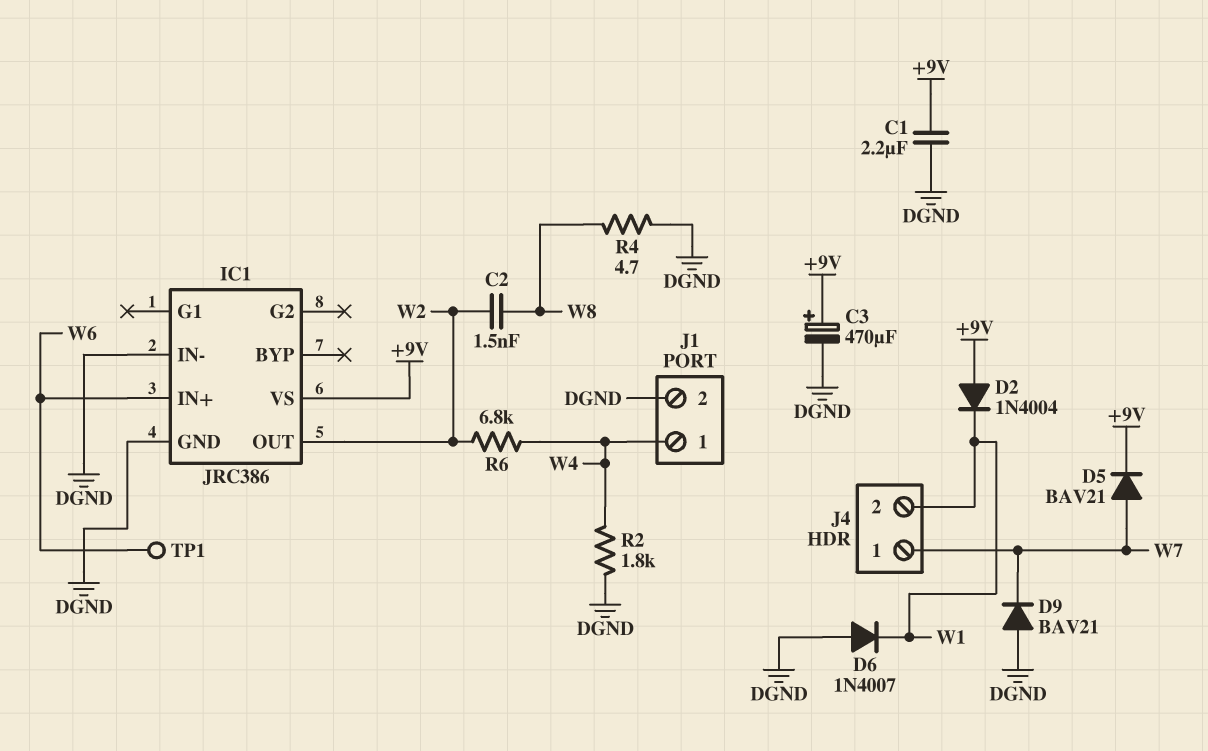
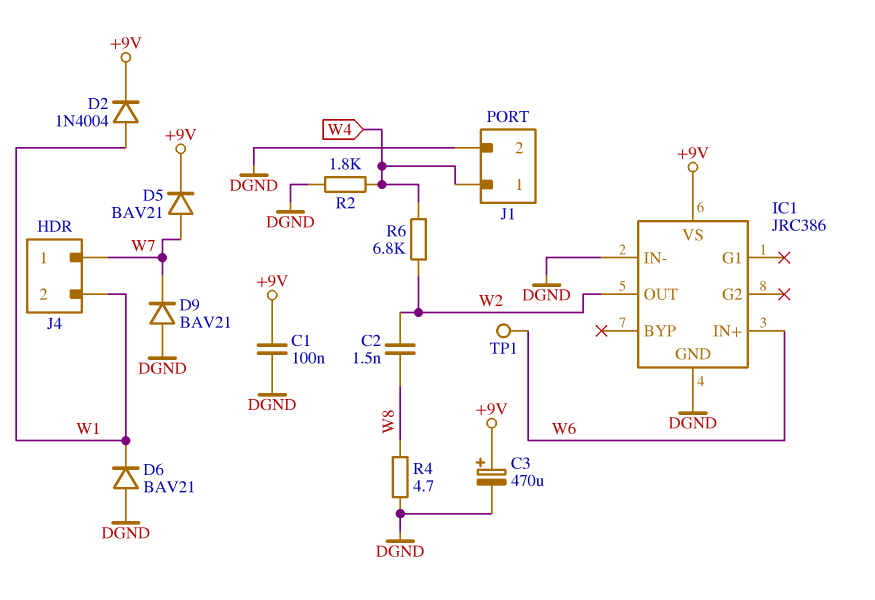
C1: 2.2uF (+9V, DGND) -> 100nF (+9V, DGND)
D2: diode 1N4004 (A +9V, K W1) -> diode 1N4004 (A W1, K +9V)
D6: diode 1N4007 (A DGND, K W1) -> diode BAV21 (A DGND, K W1)

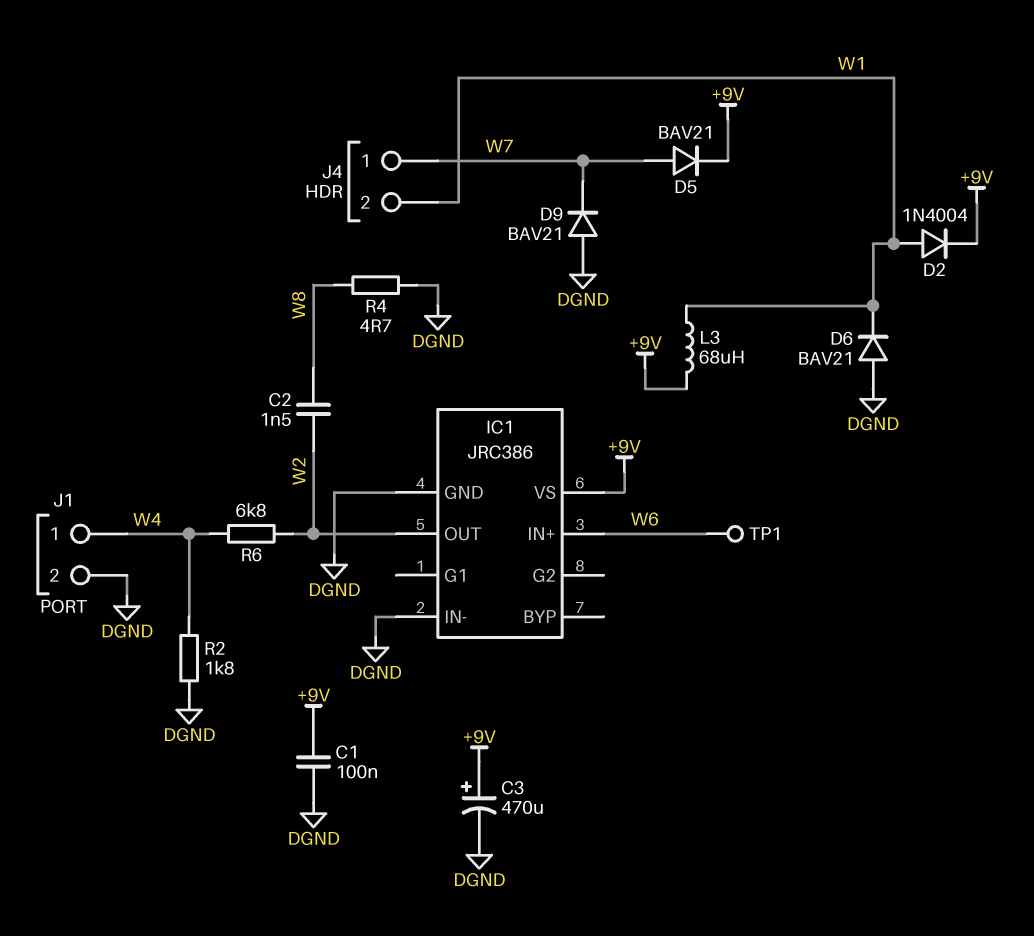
L3: none -> 68uH (+9V, W1)

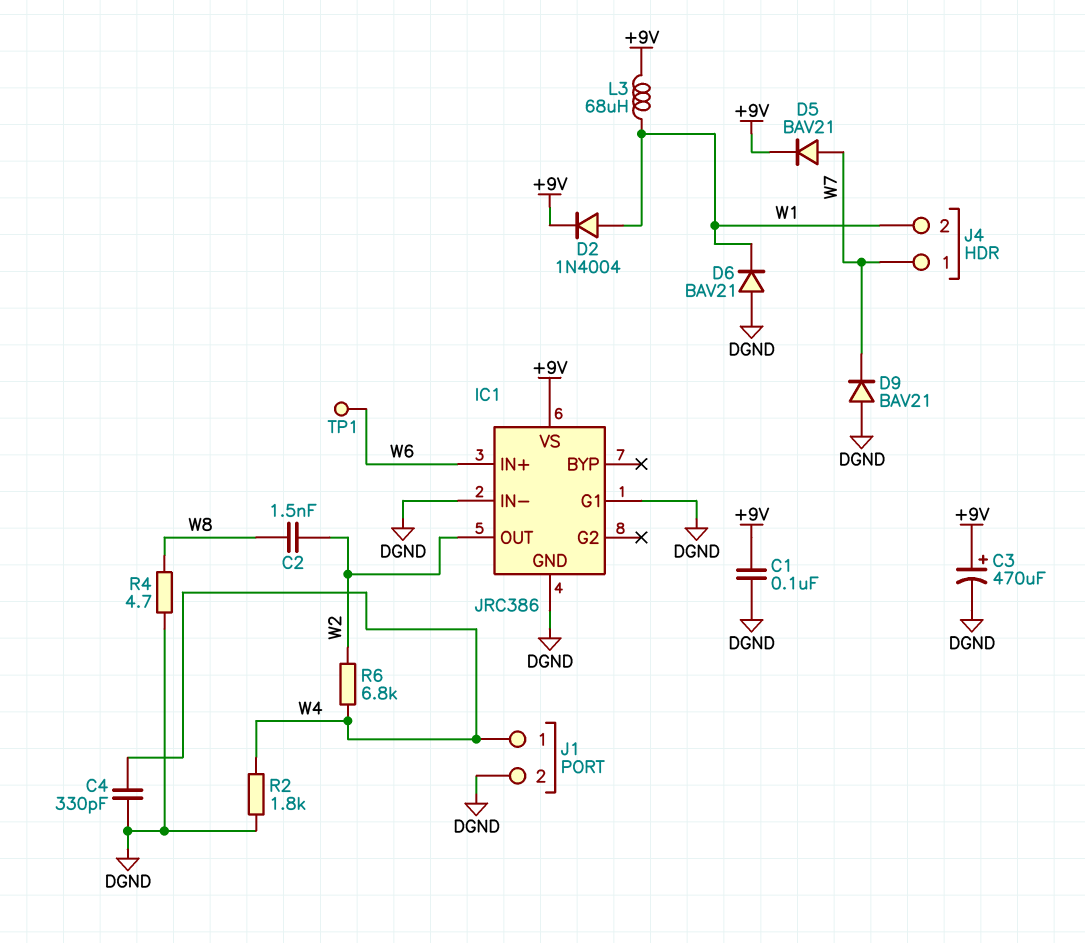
C4: none -> 330pF (DGND, W4)
IC1 pin G1: none -> DGND

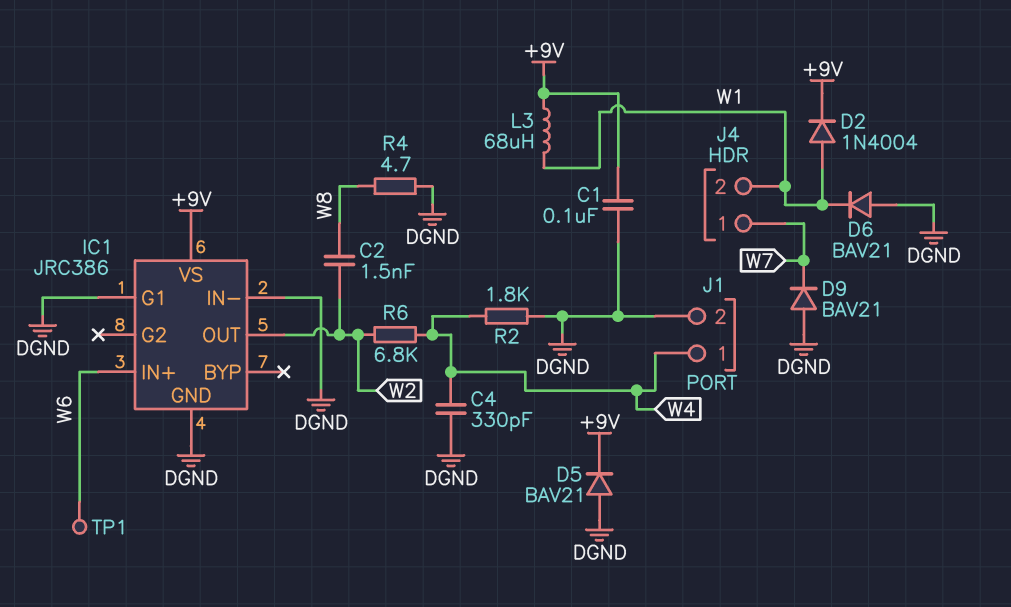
C3: 470uF (plus +9V, minus DGND) -> none
D5: diode BAV21 (A W7, K +9V) -> diode BAV21 (A DGND, K +9V)

